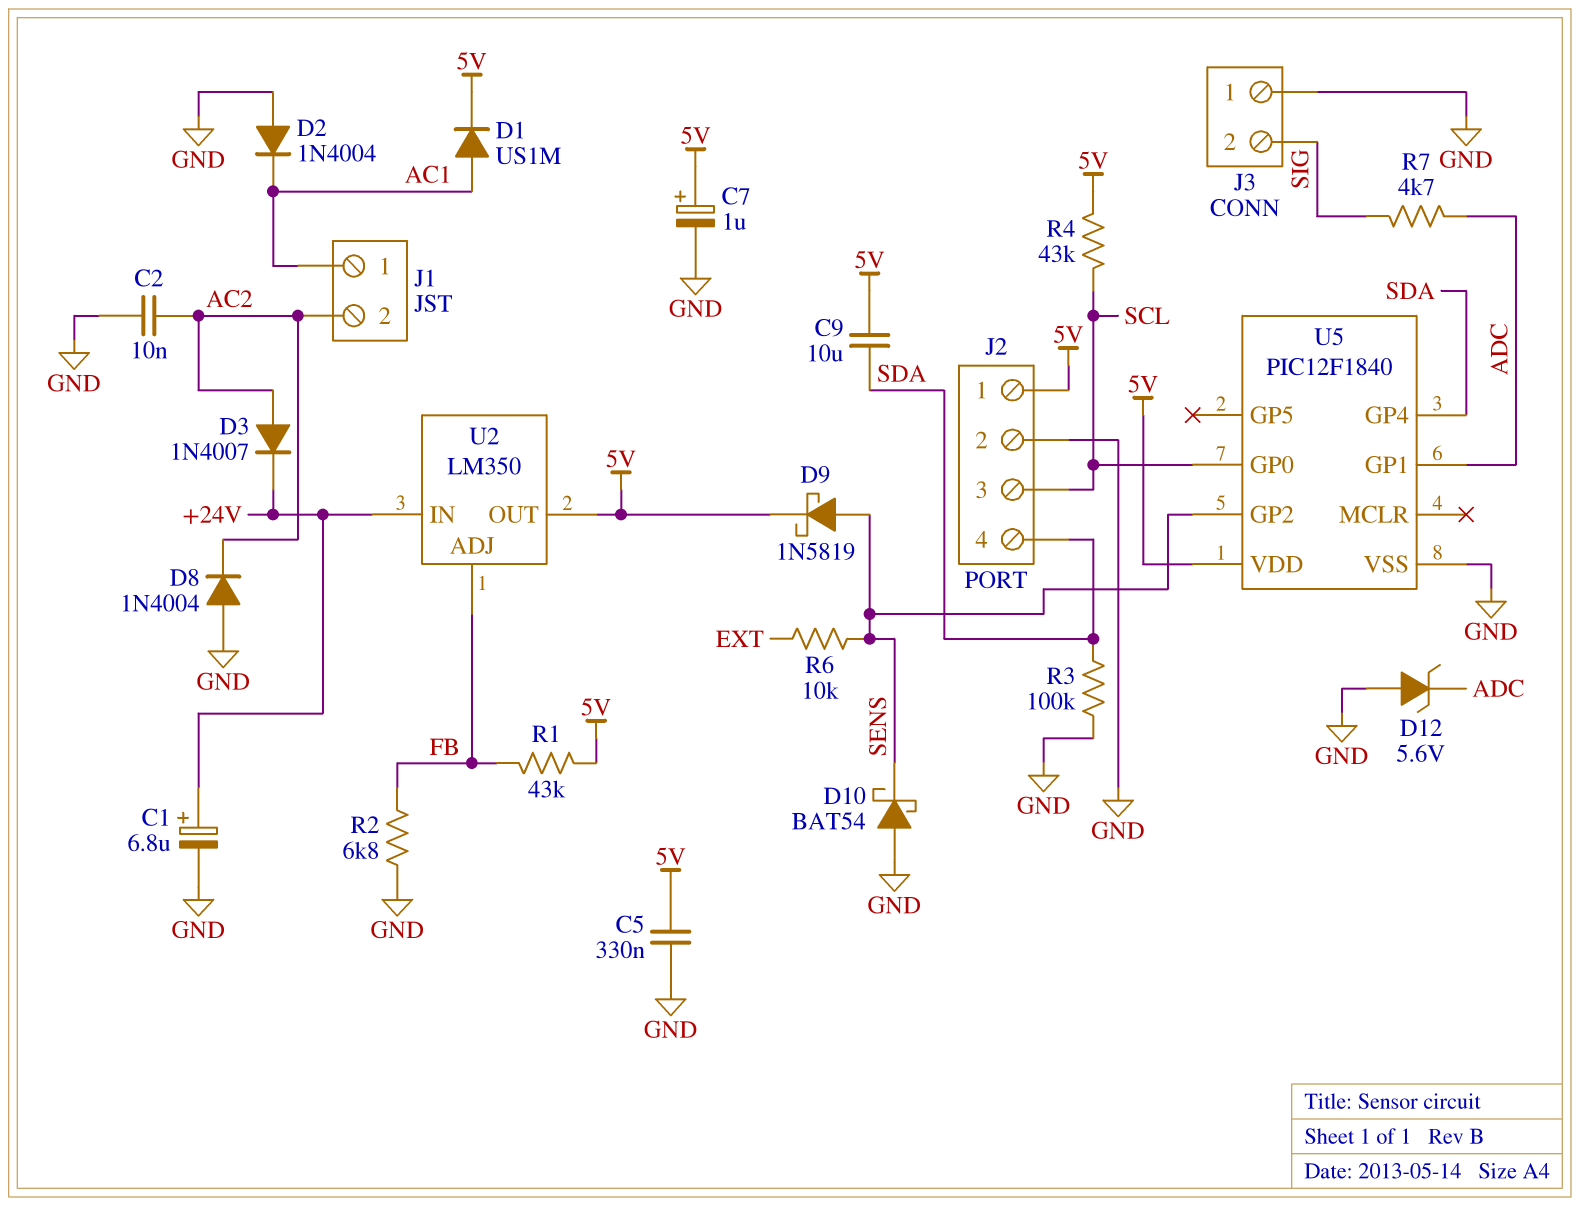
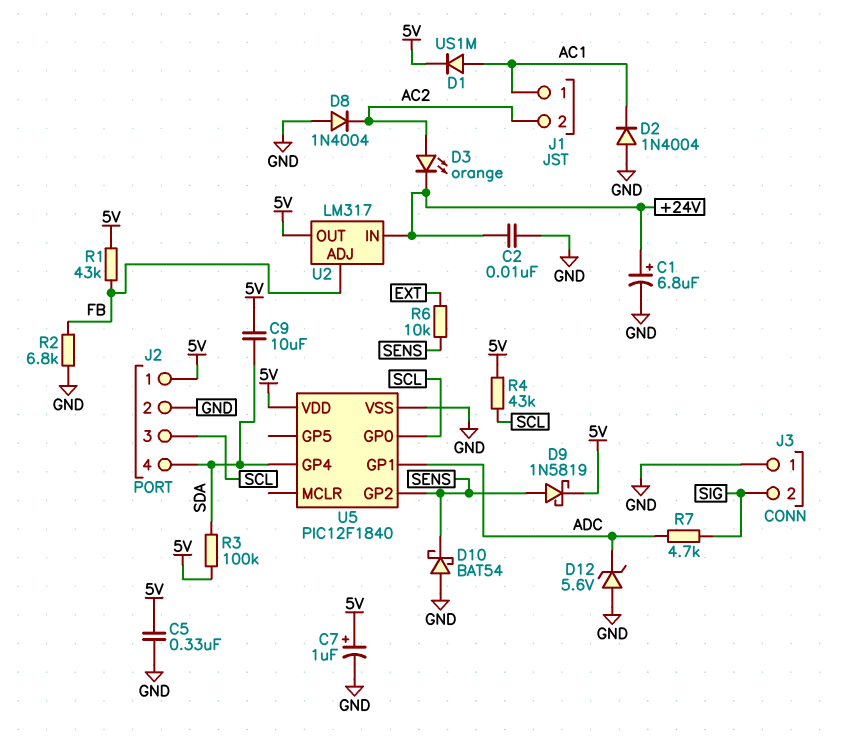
C2: 10nF (AC2, GND) -> 10nF (+24V, GND)
D3: diode 1N4007 (A AC2, K +24V) -> LED orange (A AC2, K +24V)
R3: 100k (GND, SDA) -> 100k (5V, SDA)
U2: LM350 -> LM317

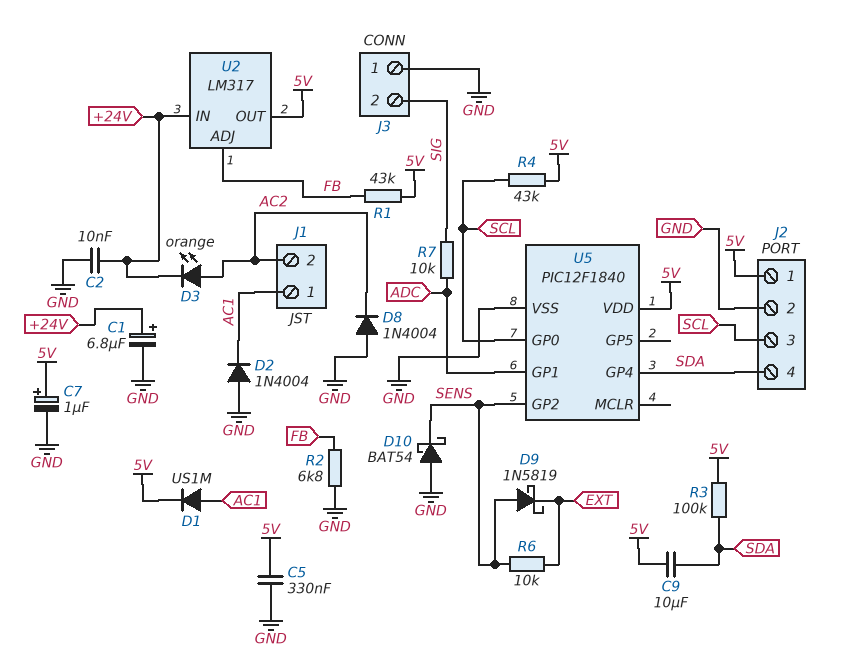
D9: schottky 1N5819 (A SENS, K 5V) -> schottky 1N5819 (A SENS, K EXT)
D12: zener 5.6V (A GND, K ADC) -> none
R7: 4.7k (ADC, SIG) -> 10k (ADC, SIG)

